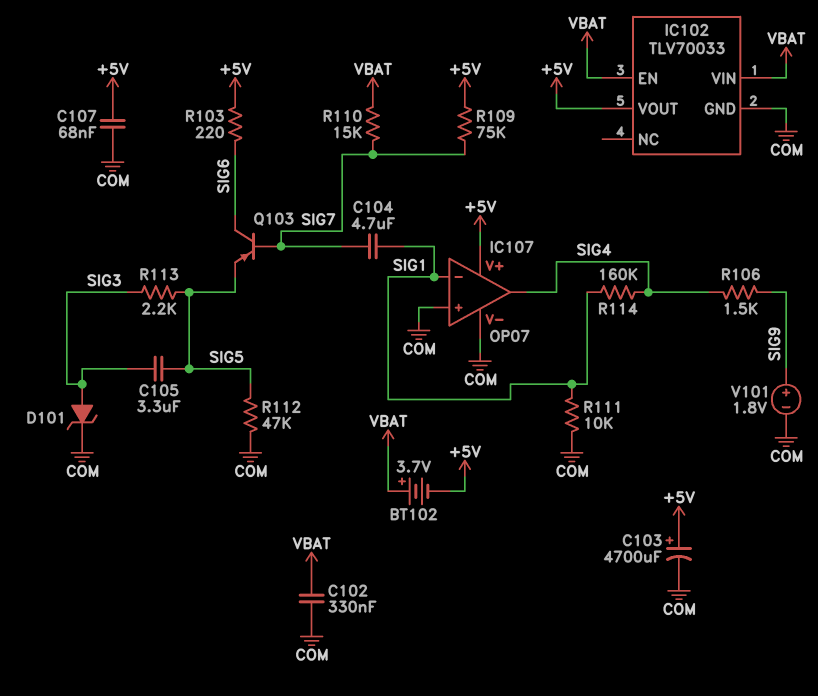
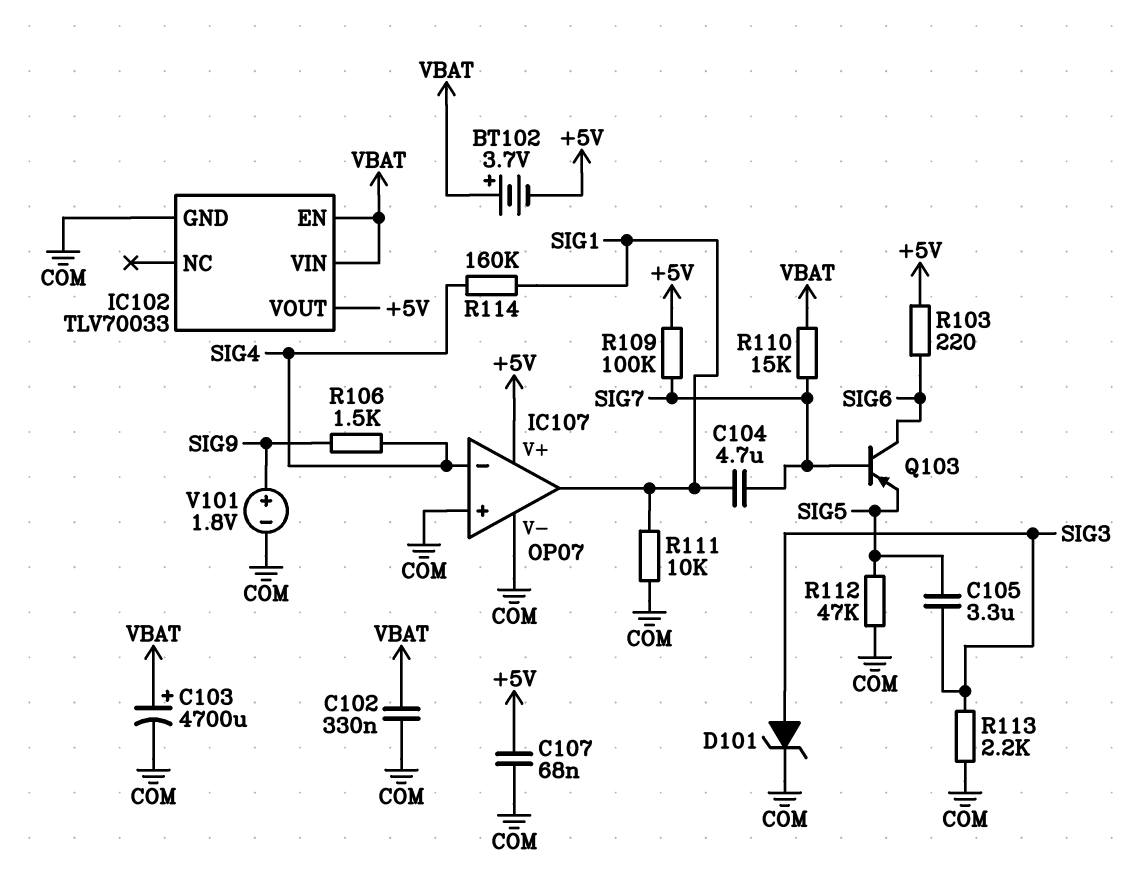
C103: 4700uF (plus +5V, minus COM) -> 4700uF (plus VBAT, minus COM)
IC107 pin in-: SIG1 -> SIG4
IC107 pin out: SIG4 -> SIG1
R109: 75k (+5V, SIG7) -> 100k (+5V, SIG7)
R113: 2.2k (SIG3, SIG5) -> 2.2k (COM, SIG3)

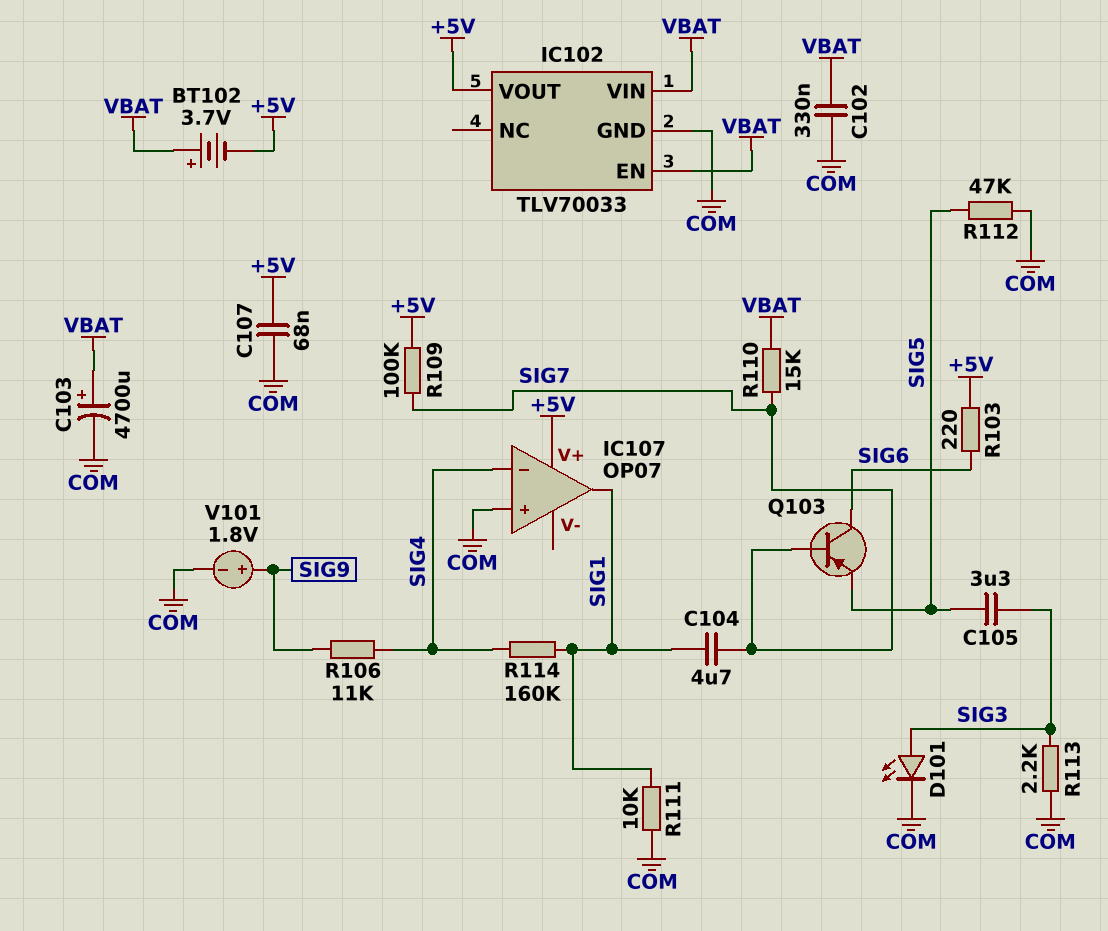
D101: zener (A SIG3, K COM) -> LED (A SIG3, K COM)
IC107 pin V-: COM -> none
R106: 1.5k (SIG4, SIG9) -> 11k (SIG4, SIG9)

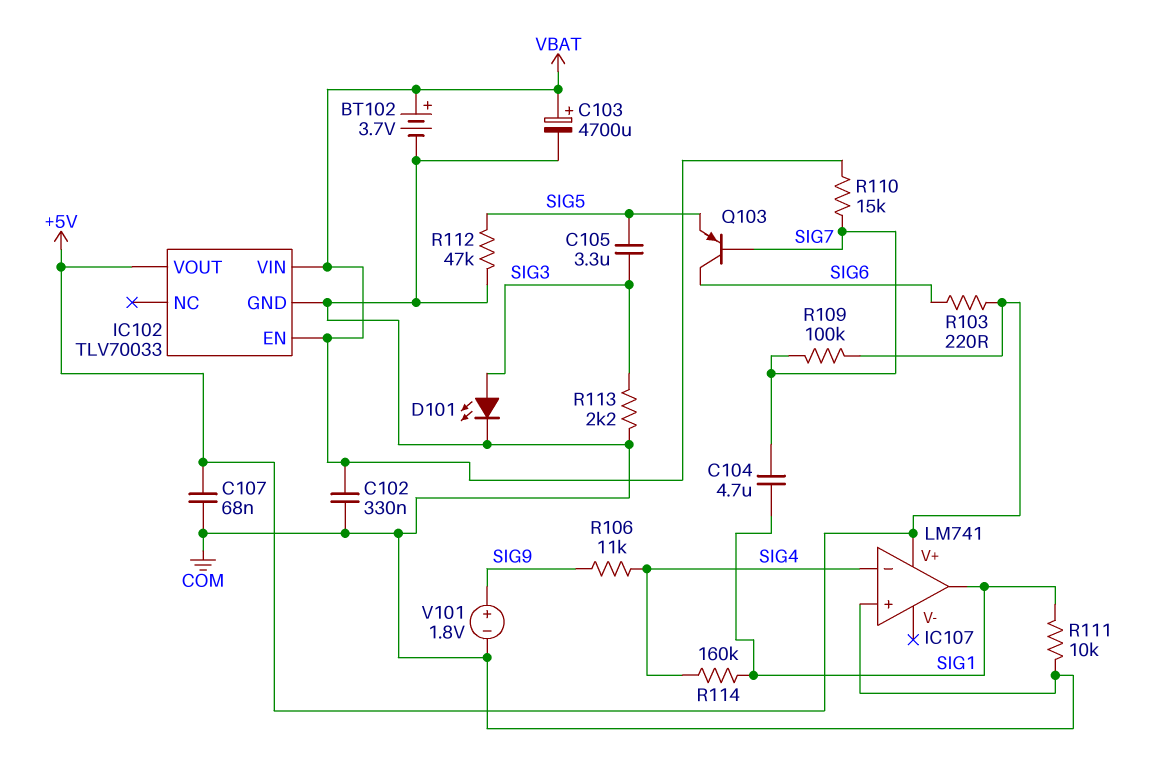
BT102: 3.7V (plus VBAT, minus +5V) -> 3.7V (plus VBAT, minus COM)
IC107: OP07 -> LM741

